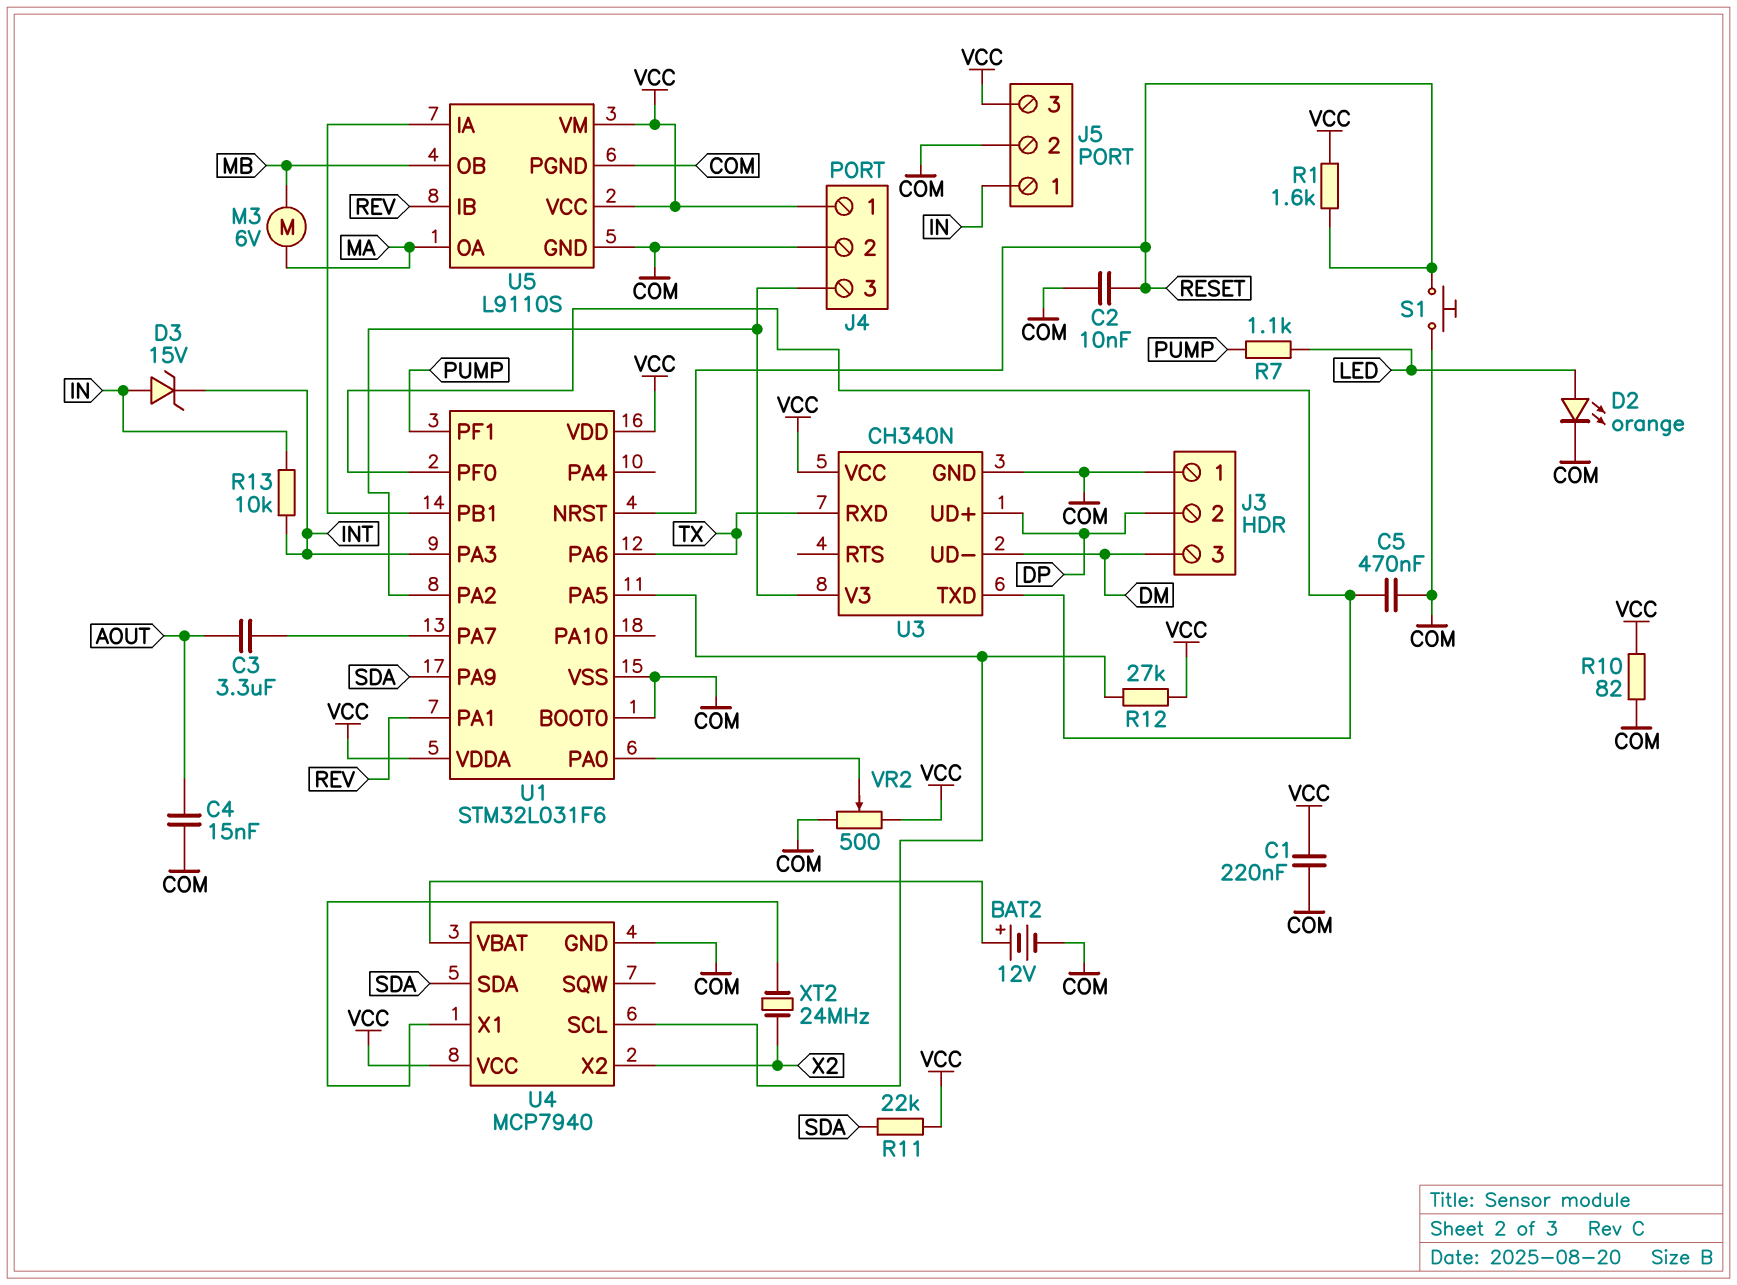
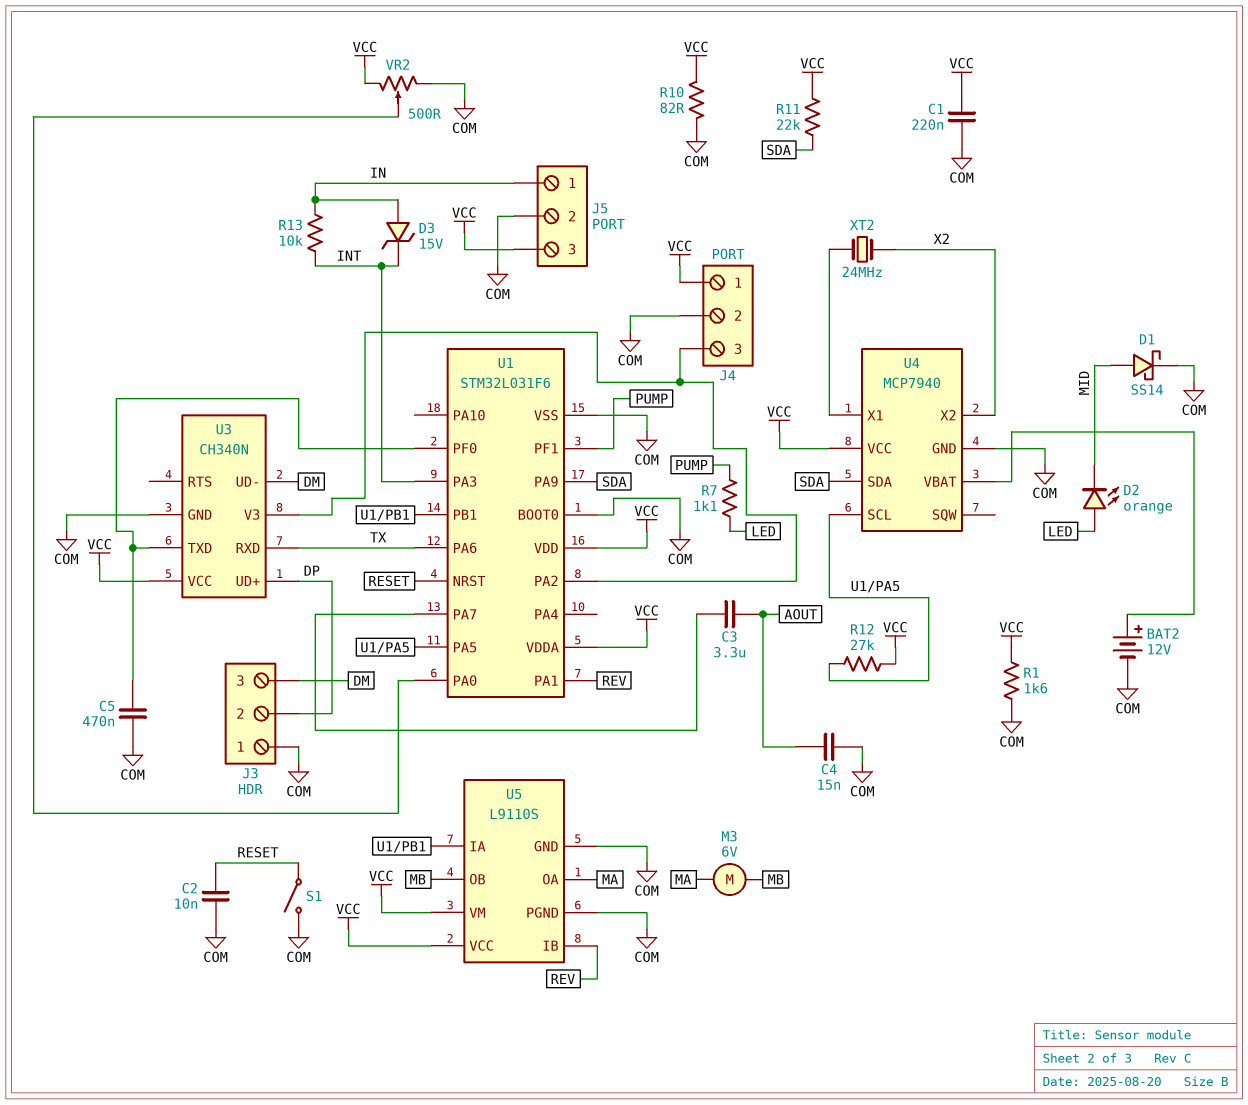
D1: none -> schottky SS14 (A MID, K COM)
D2: LED orange (A LED, K COM) -> LED orange (A LED, K MID)
R1: 1.6k (RESET, VCC) -> 1.6k (COM, VCC)
S1: button (COM, RESET) -> switch (COM, RESET)

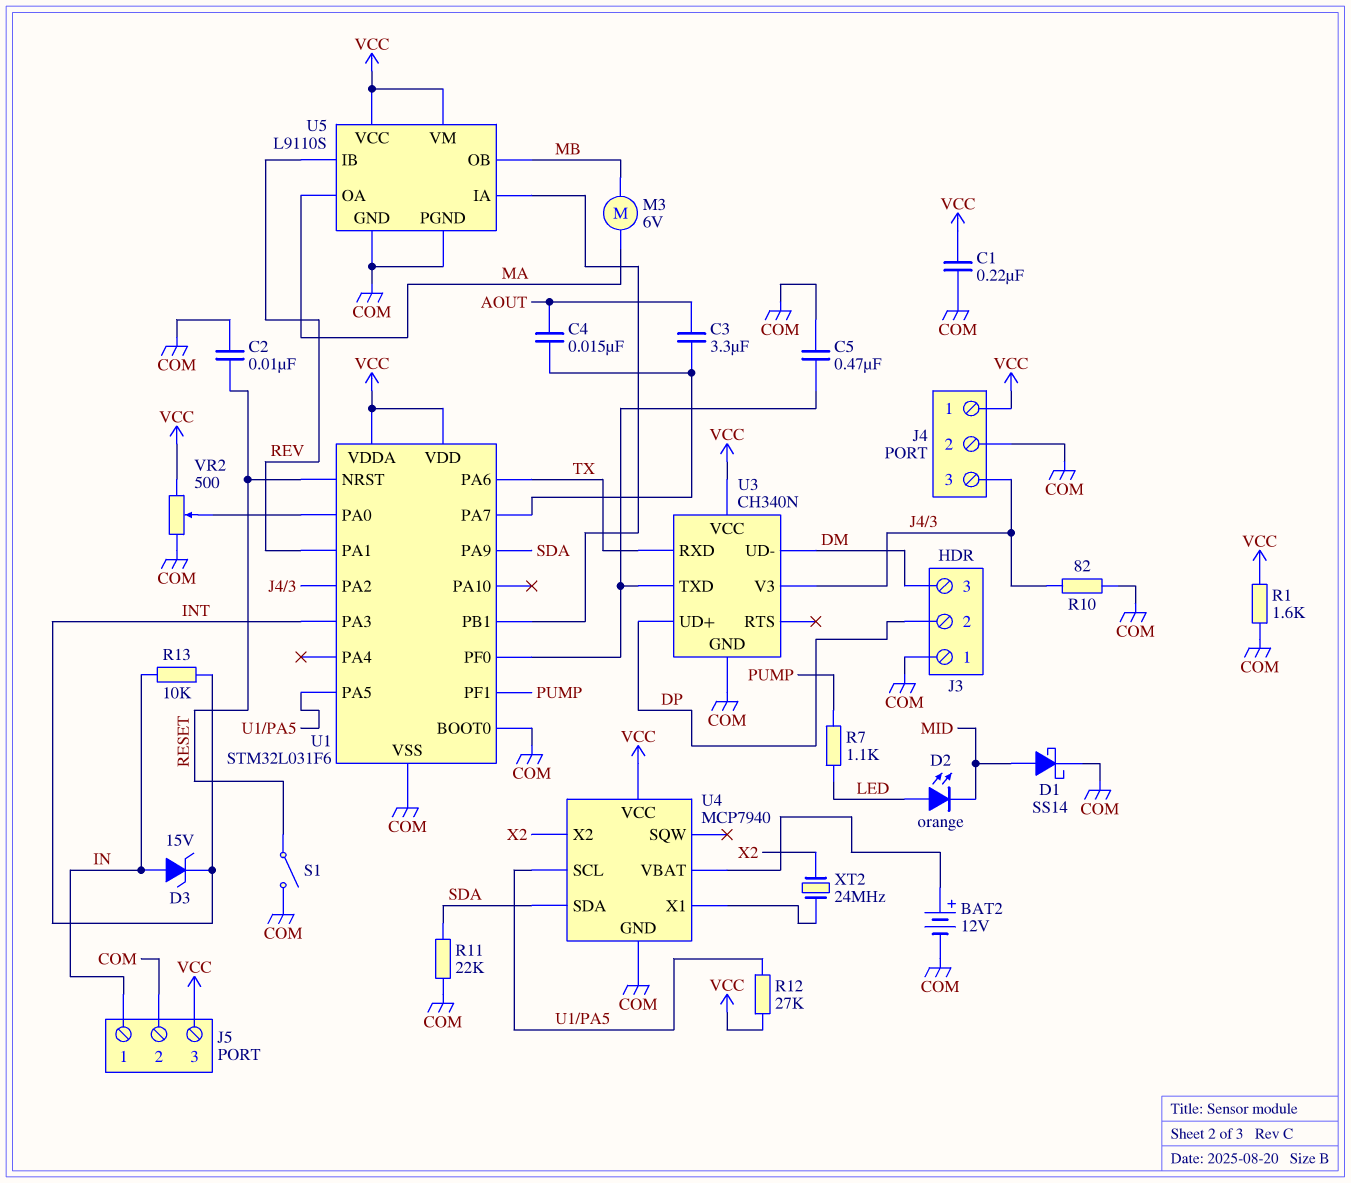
C4: 15nF (AOUT, COM) -> 15nF (AOUT, U1/PA7)
R10: 82 (COM, VCC) -> 82 (COM, J4/3)
R11: 22k (SDA, VCC) -> 22k (COM, SDA)

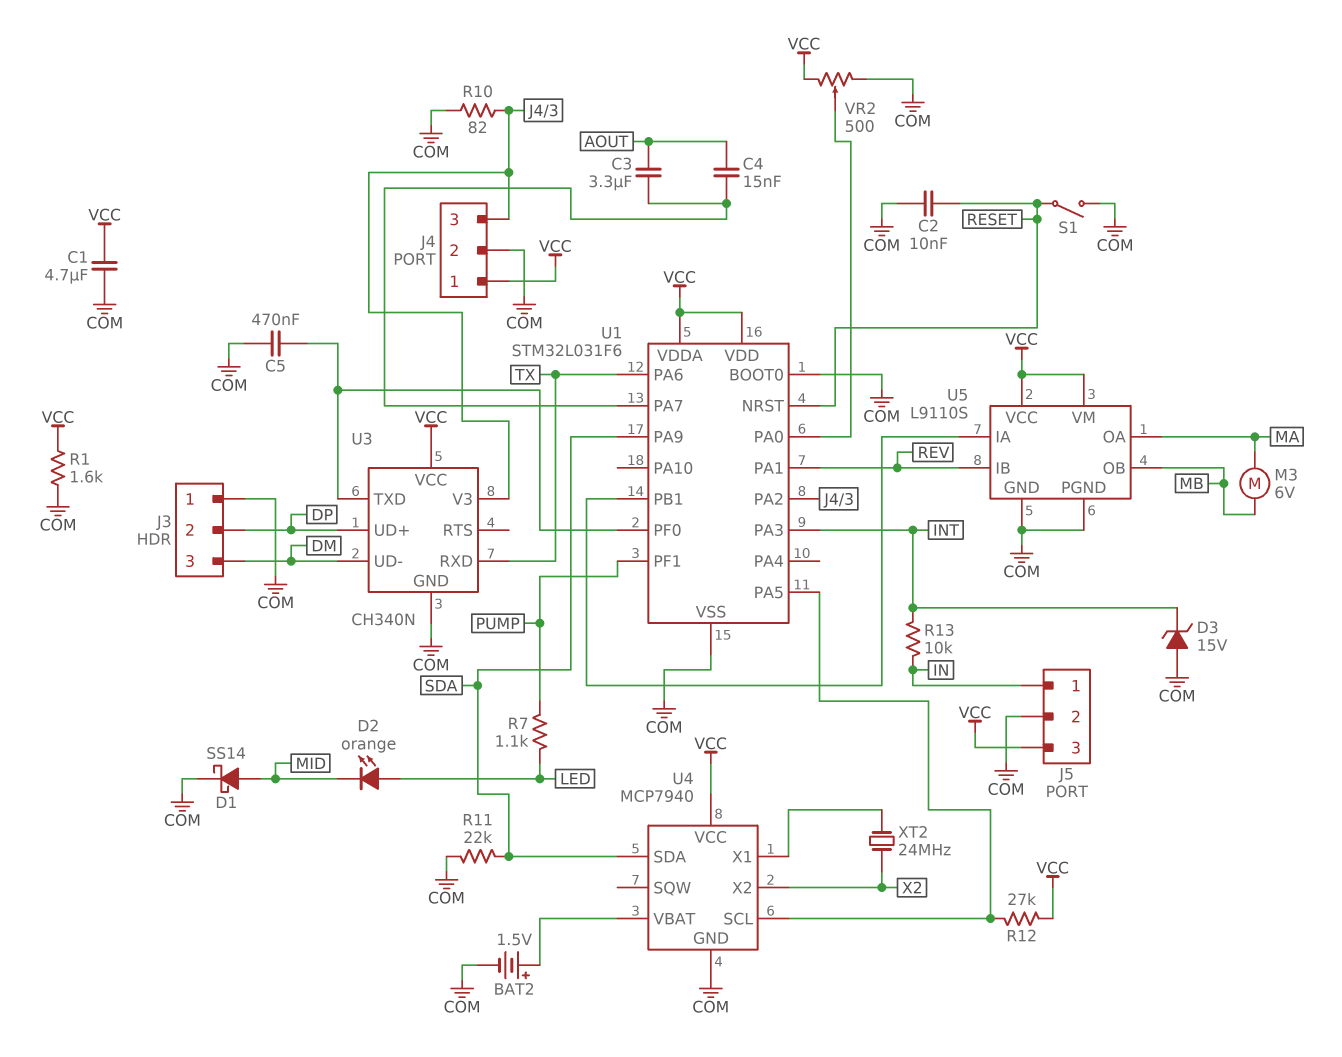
BAT2: 12V (plus U4/VBAT, minus COM) -> 1.5V (plus U4/VBAT, minus COM)
C1: 220nF (COM, VCC) -> 4.7uF (COM, VCC)
D3: zener 15V (A IN, K INT) -> zener 15V (A COM, K INT)

